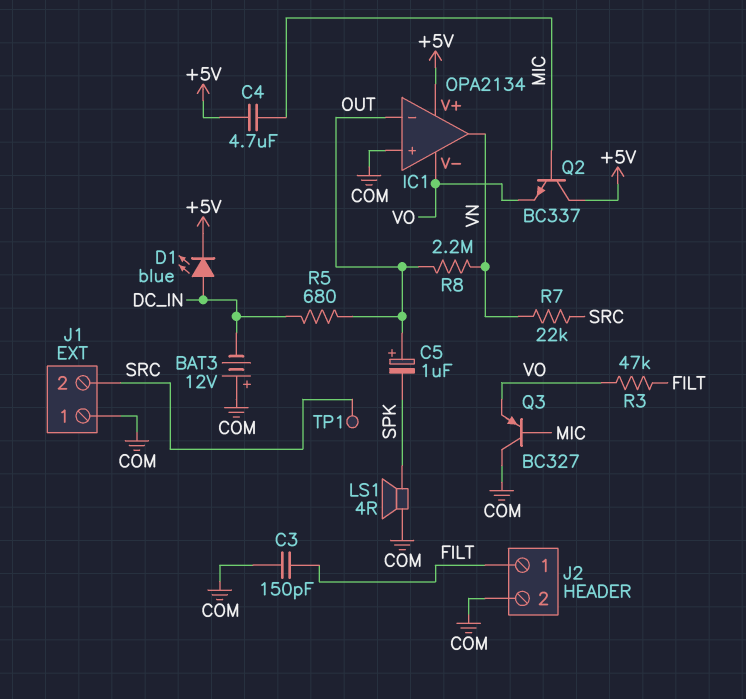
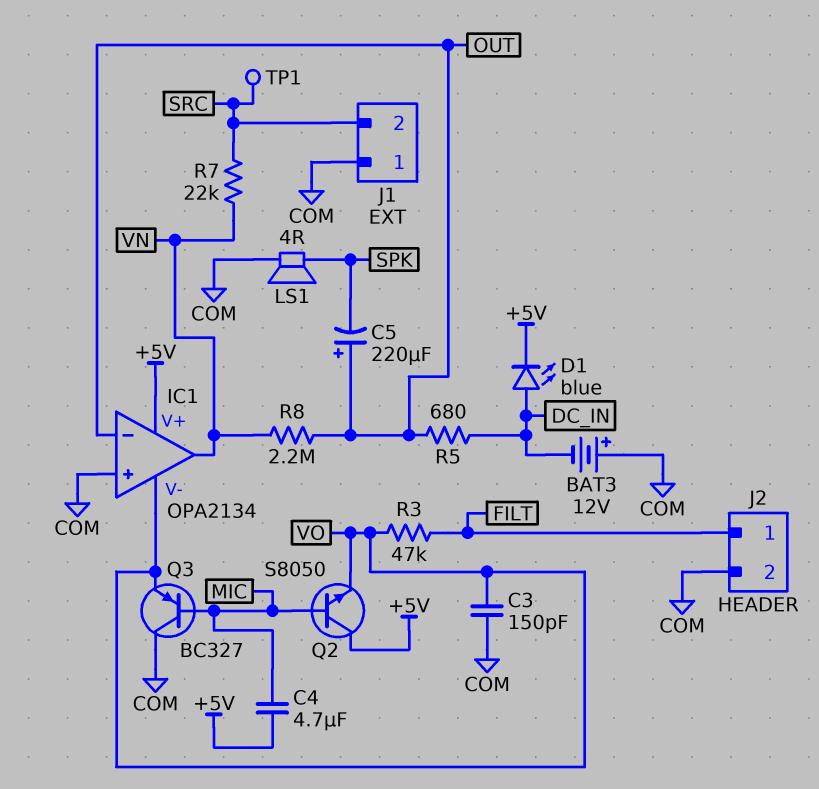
C3: 150pF (COM, FILT) -> 150pF (COM, VO)
C5: 1uF (plus OUT, minus SPK) -> 220uF (plus OUT, minus SPK)
Q2: NPN BC337 (B MIC, C +5V, E VO) -> NPN S8050 (B MIC, C +5V, E VO)

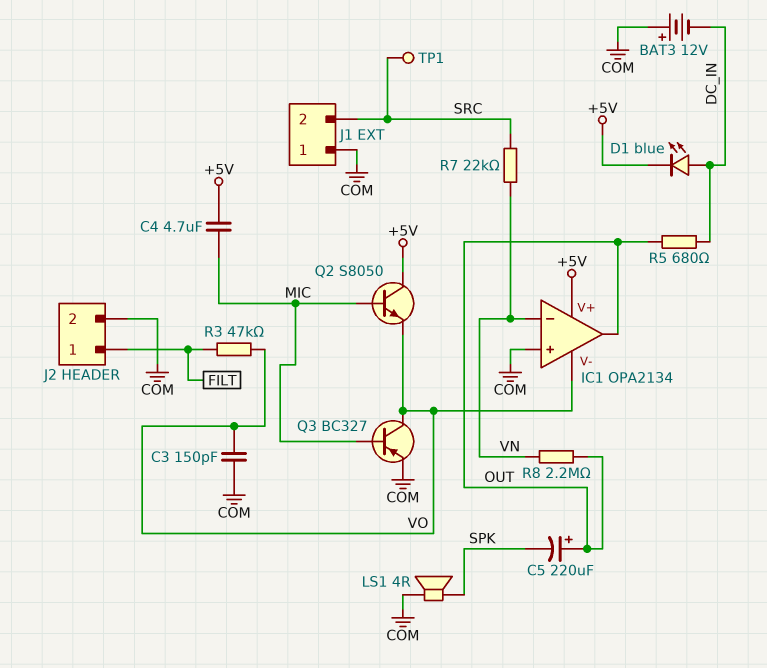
IC1 pin in-: OUT -> VN
IC1 pin out: VN -> OUT
Q3: PNP BC327 (B MIC, C COM, E VO) -> PNP BC327 (B MIC, C VO, E COM)

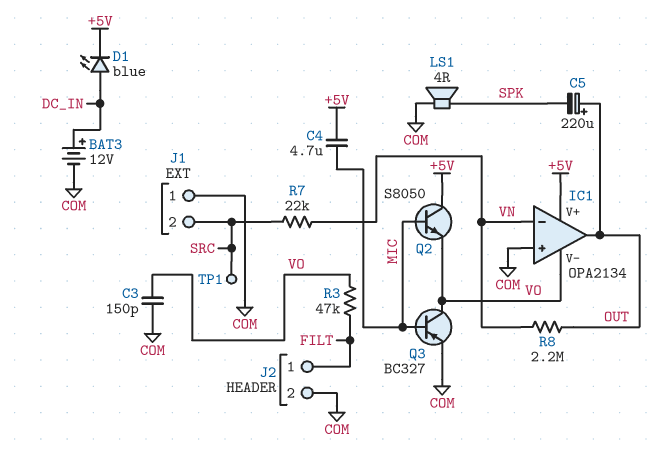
BAT3: 12V (plus COM, minus DC_IN) -> 12V (plus DC_IN, minus COM)
R5: 680 (DC_IN, OUT) -> none

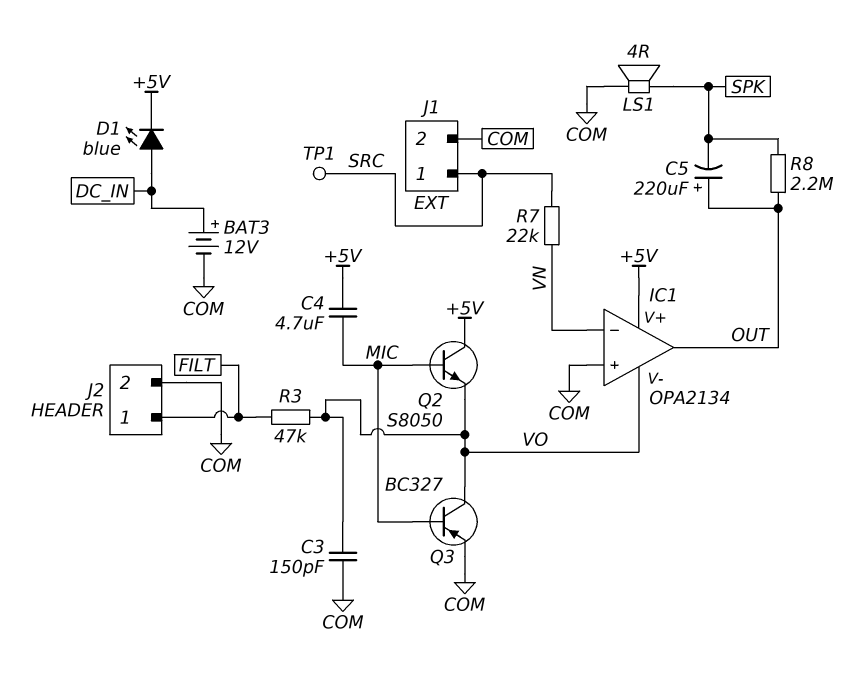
J1 pin 1: COM -> SRC
J1 pin 2: SRC -> COM
R8: 2.2M (OUT, VN) -> 2.2M (OUT, SPK)

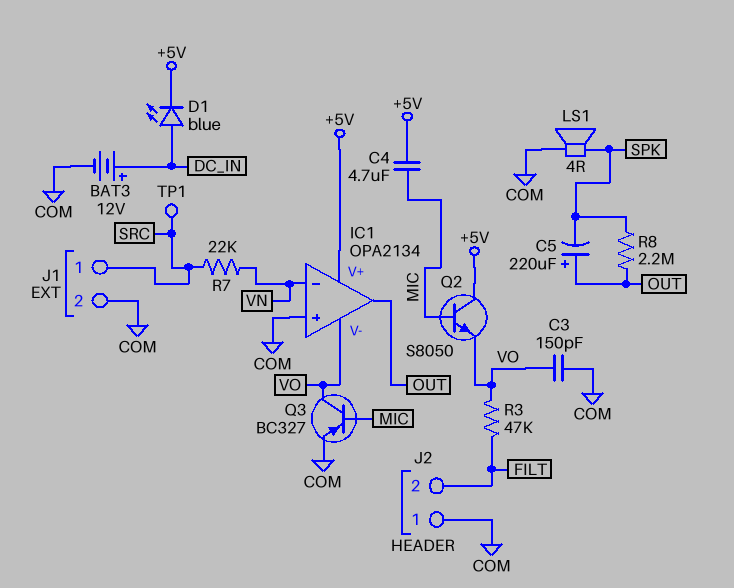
J2 pin 1: FILT -> COM
J2 pin 2: COM -> FILT

